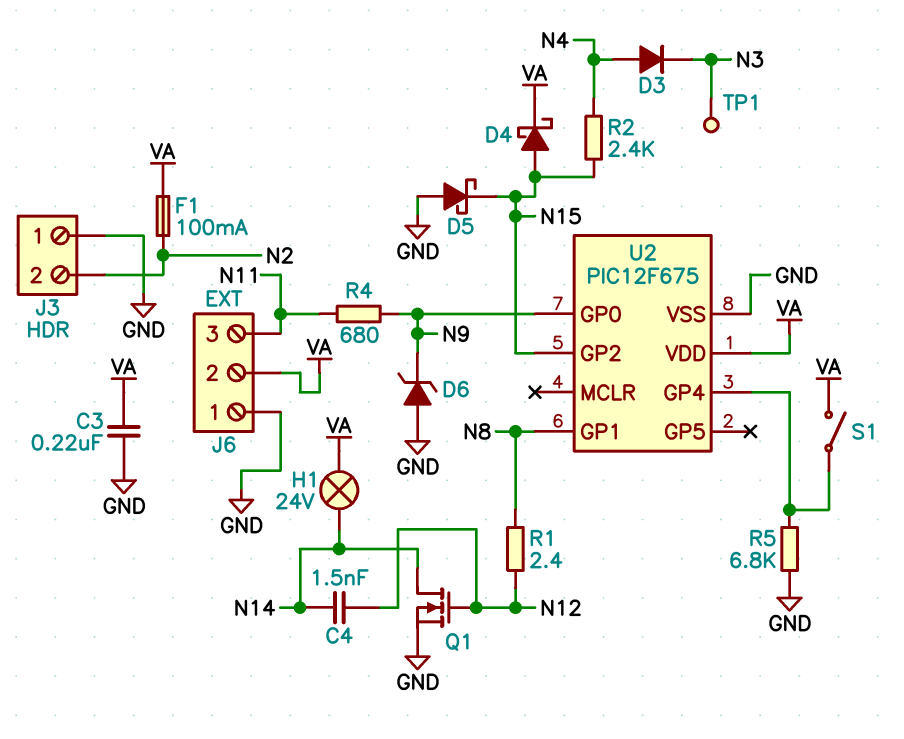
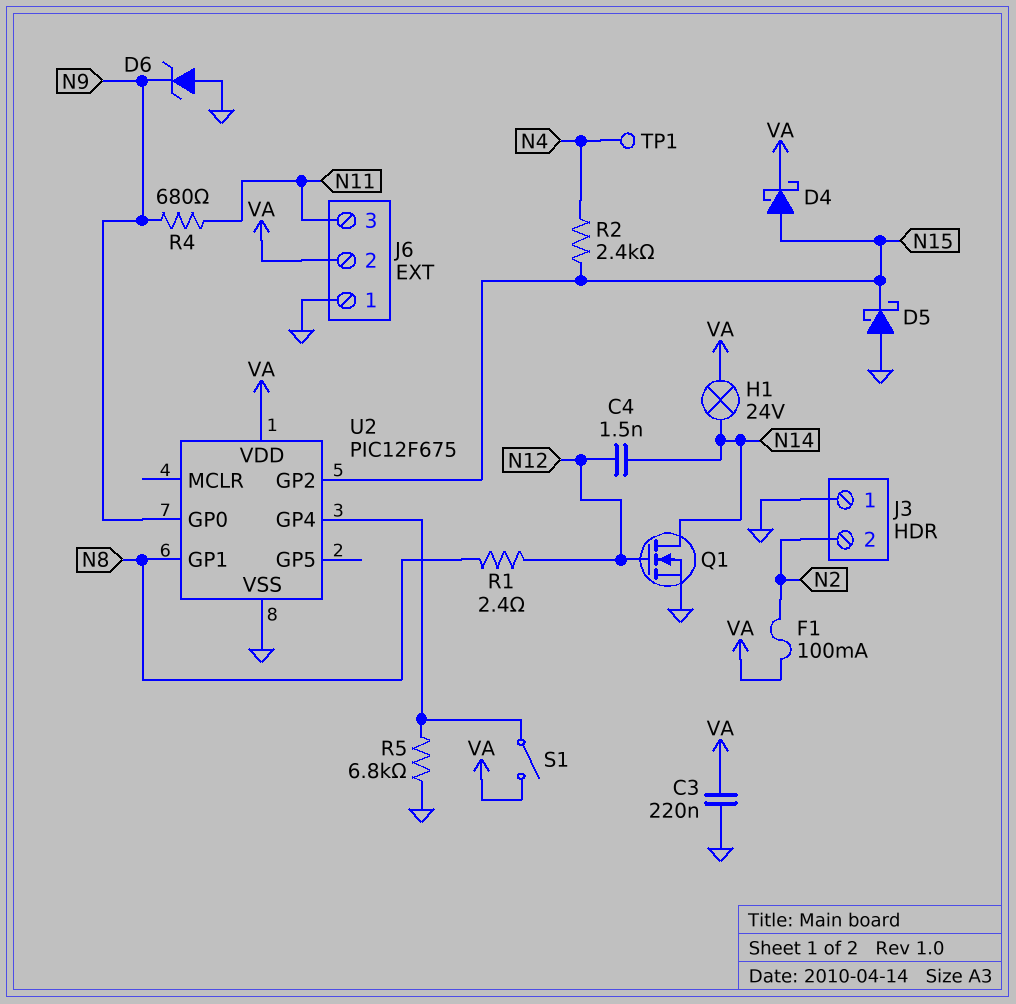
D3: diode (A N4, K N3) -> none
TP1: test point (N3) -> test point (N4)

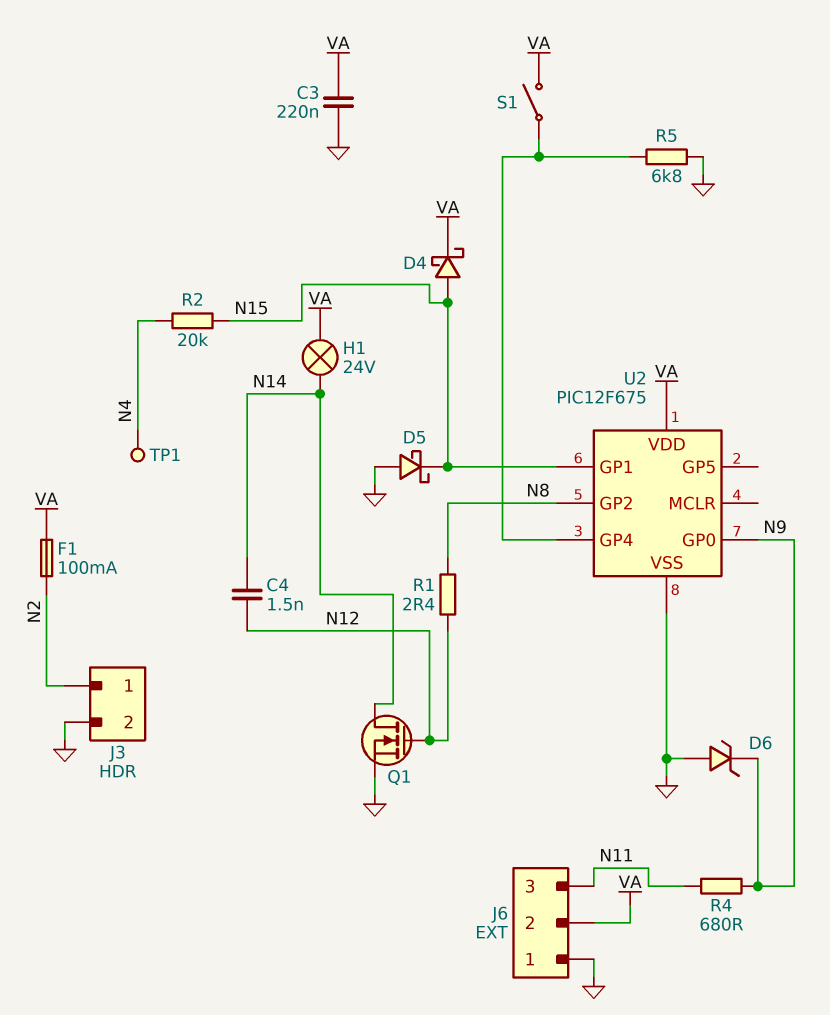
J3 pin 1: GND -> N2
J3 pin 2: N2 -> GND
R2: 2.4k (N4, N15) -> 20k (N4, N15)
U2 pin GP1: N8 -> N15
U2 pin GP2: N15 -> N8

